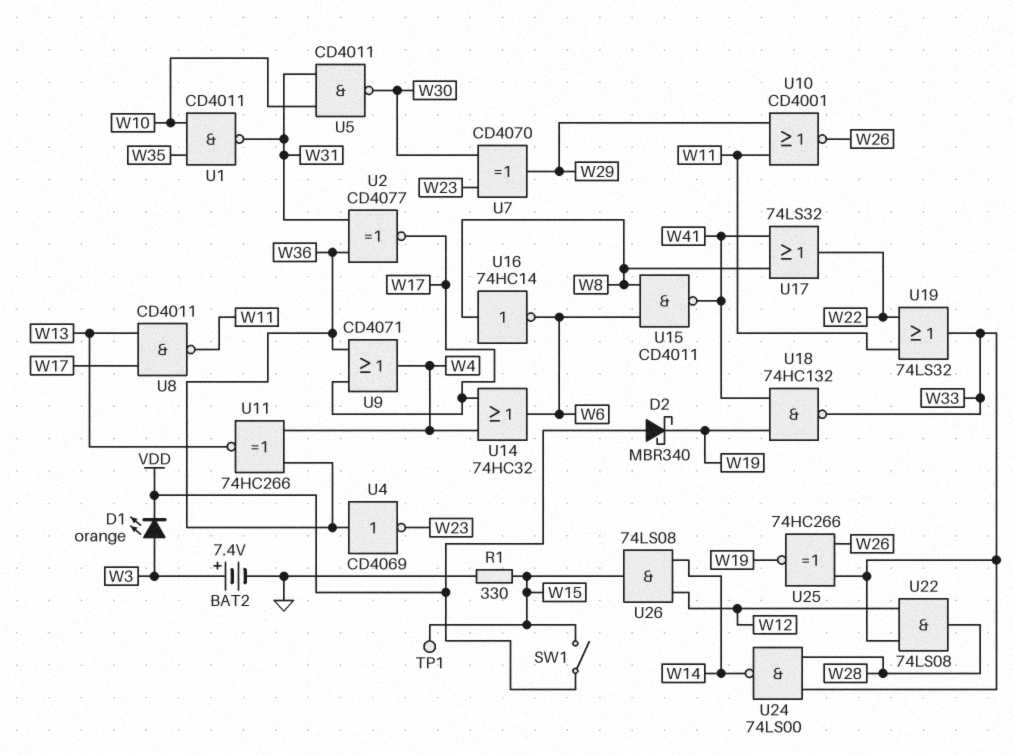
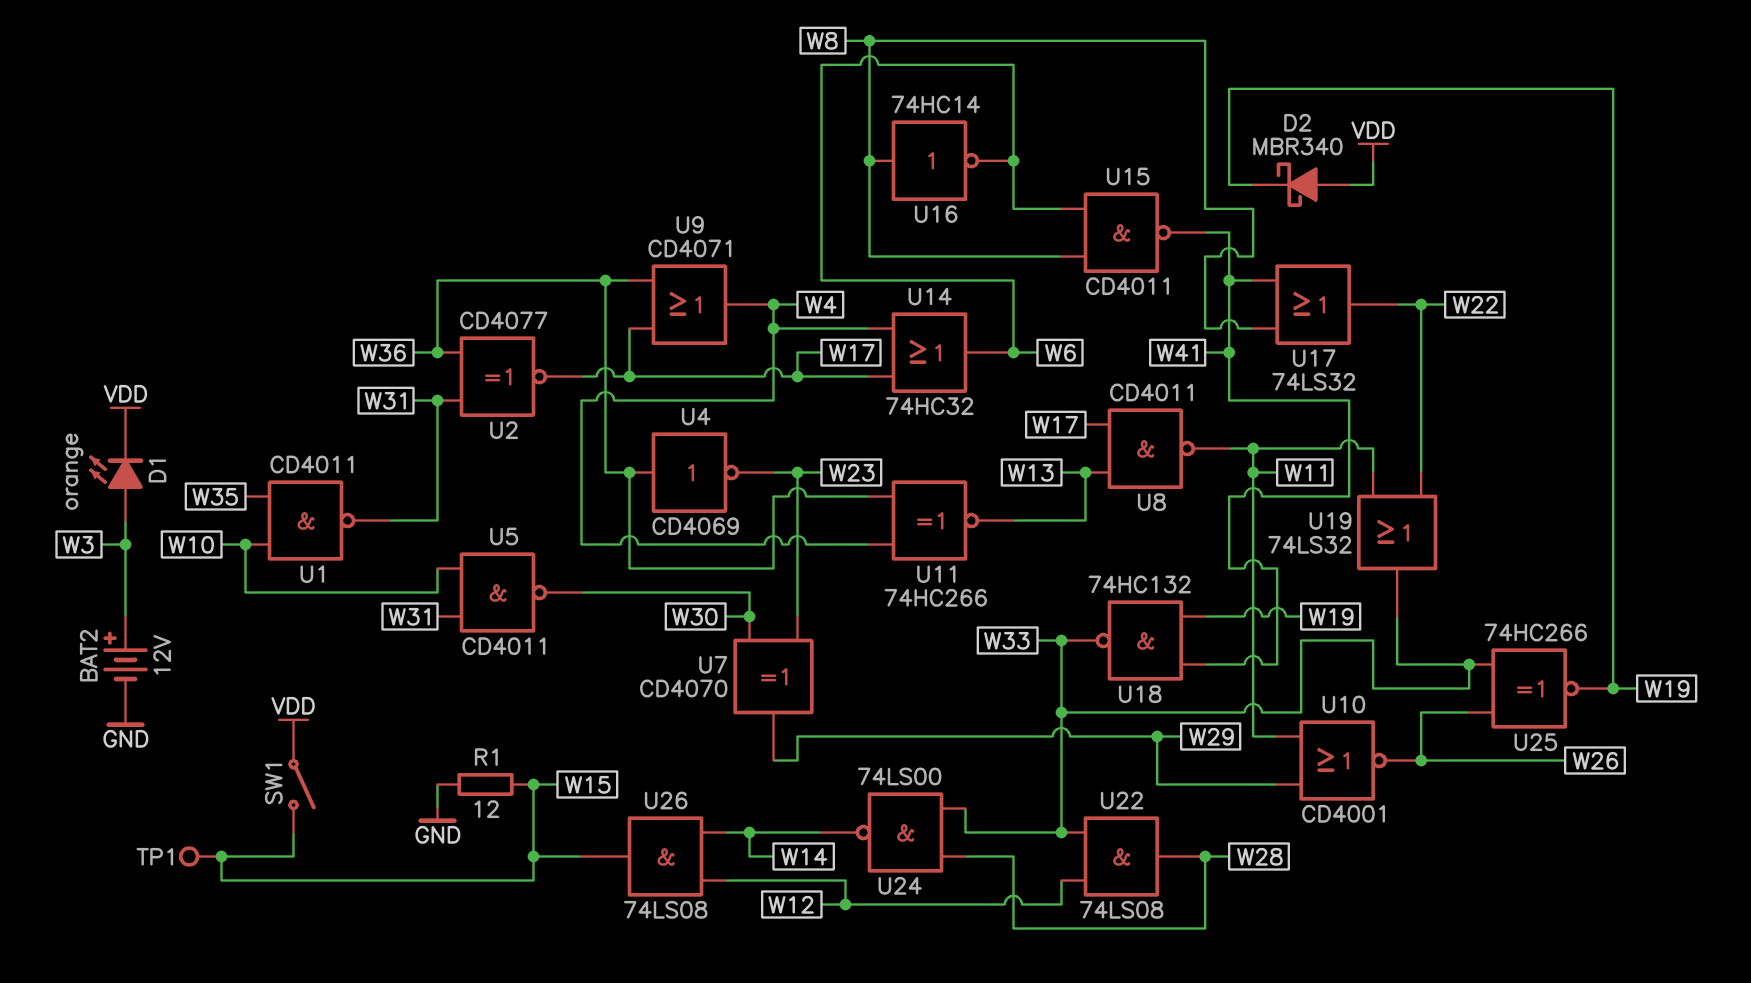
BAT2: 7.4V (plus W3, minus GND) -> 12V (plus W3, minus GND)
R1: 330 (GND, W15) -> 12 (GND, W15)

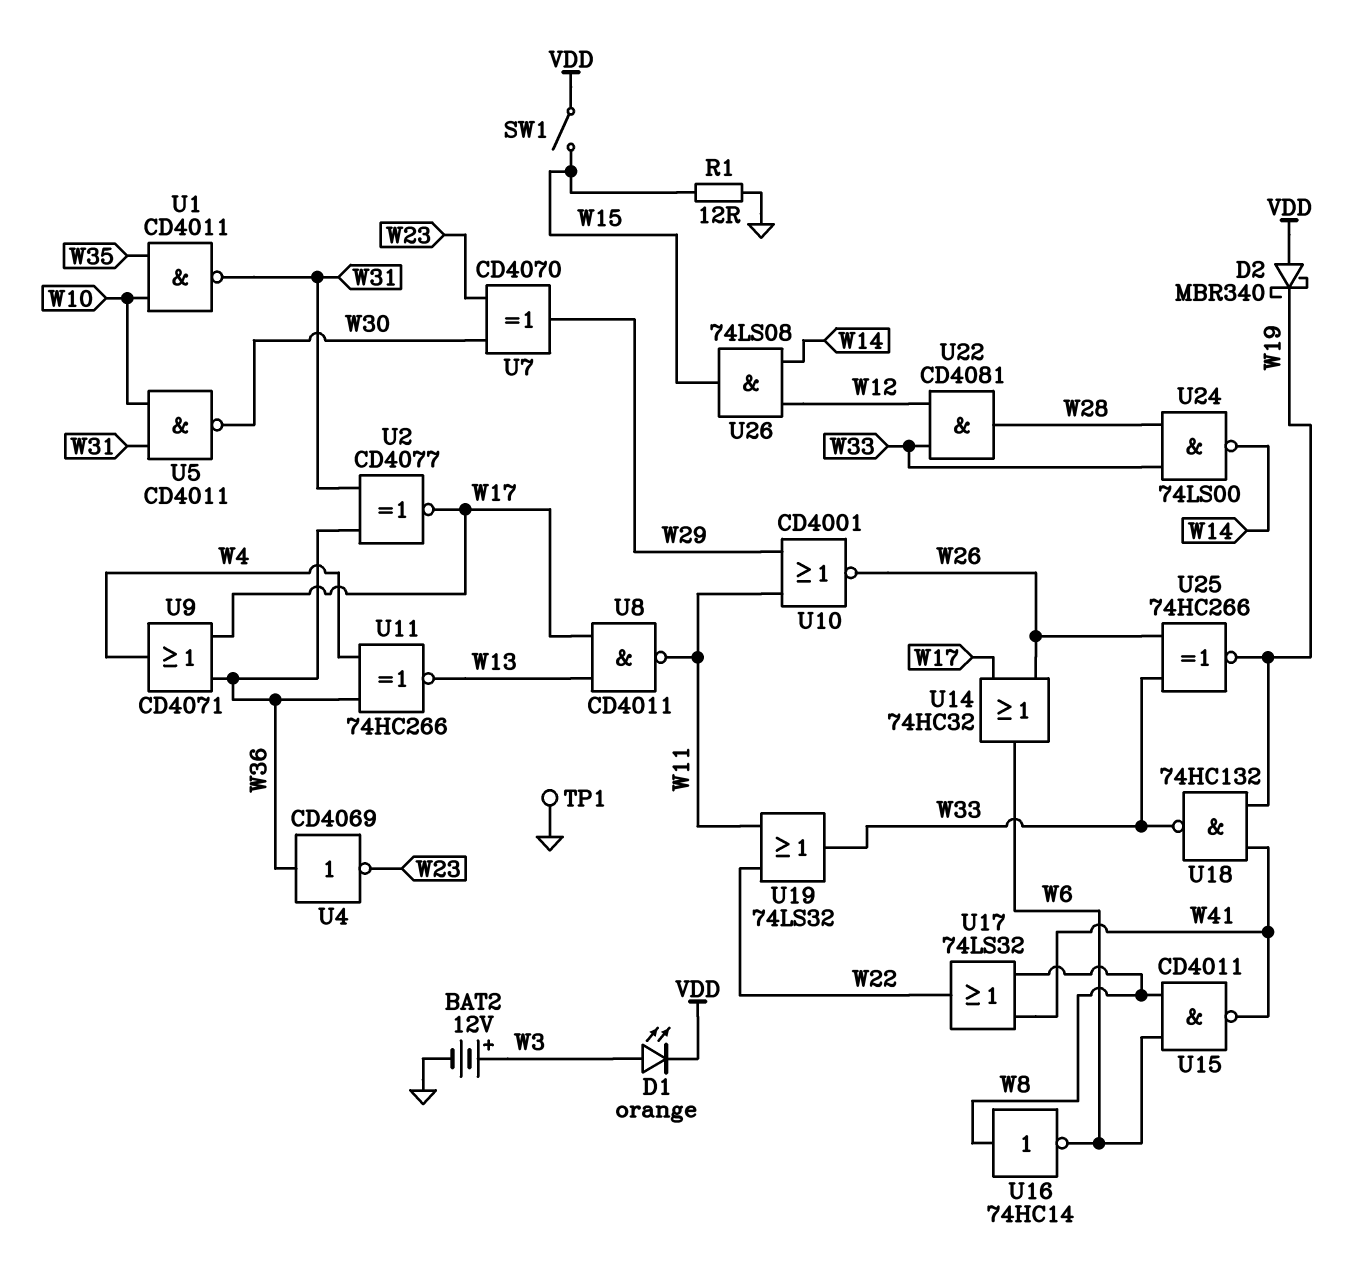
TP1: test point (W15) -> test point (GND)
U14: OR 74HC32 (in W4, in W17, out W6) -> OR 74HC32 (in W17, in W26, out W6)
U22: AND 74LS08 (in W12, in W33, out W28) -> AND CD4081 (in W12, in W33, out W28)

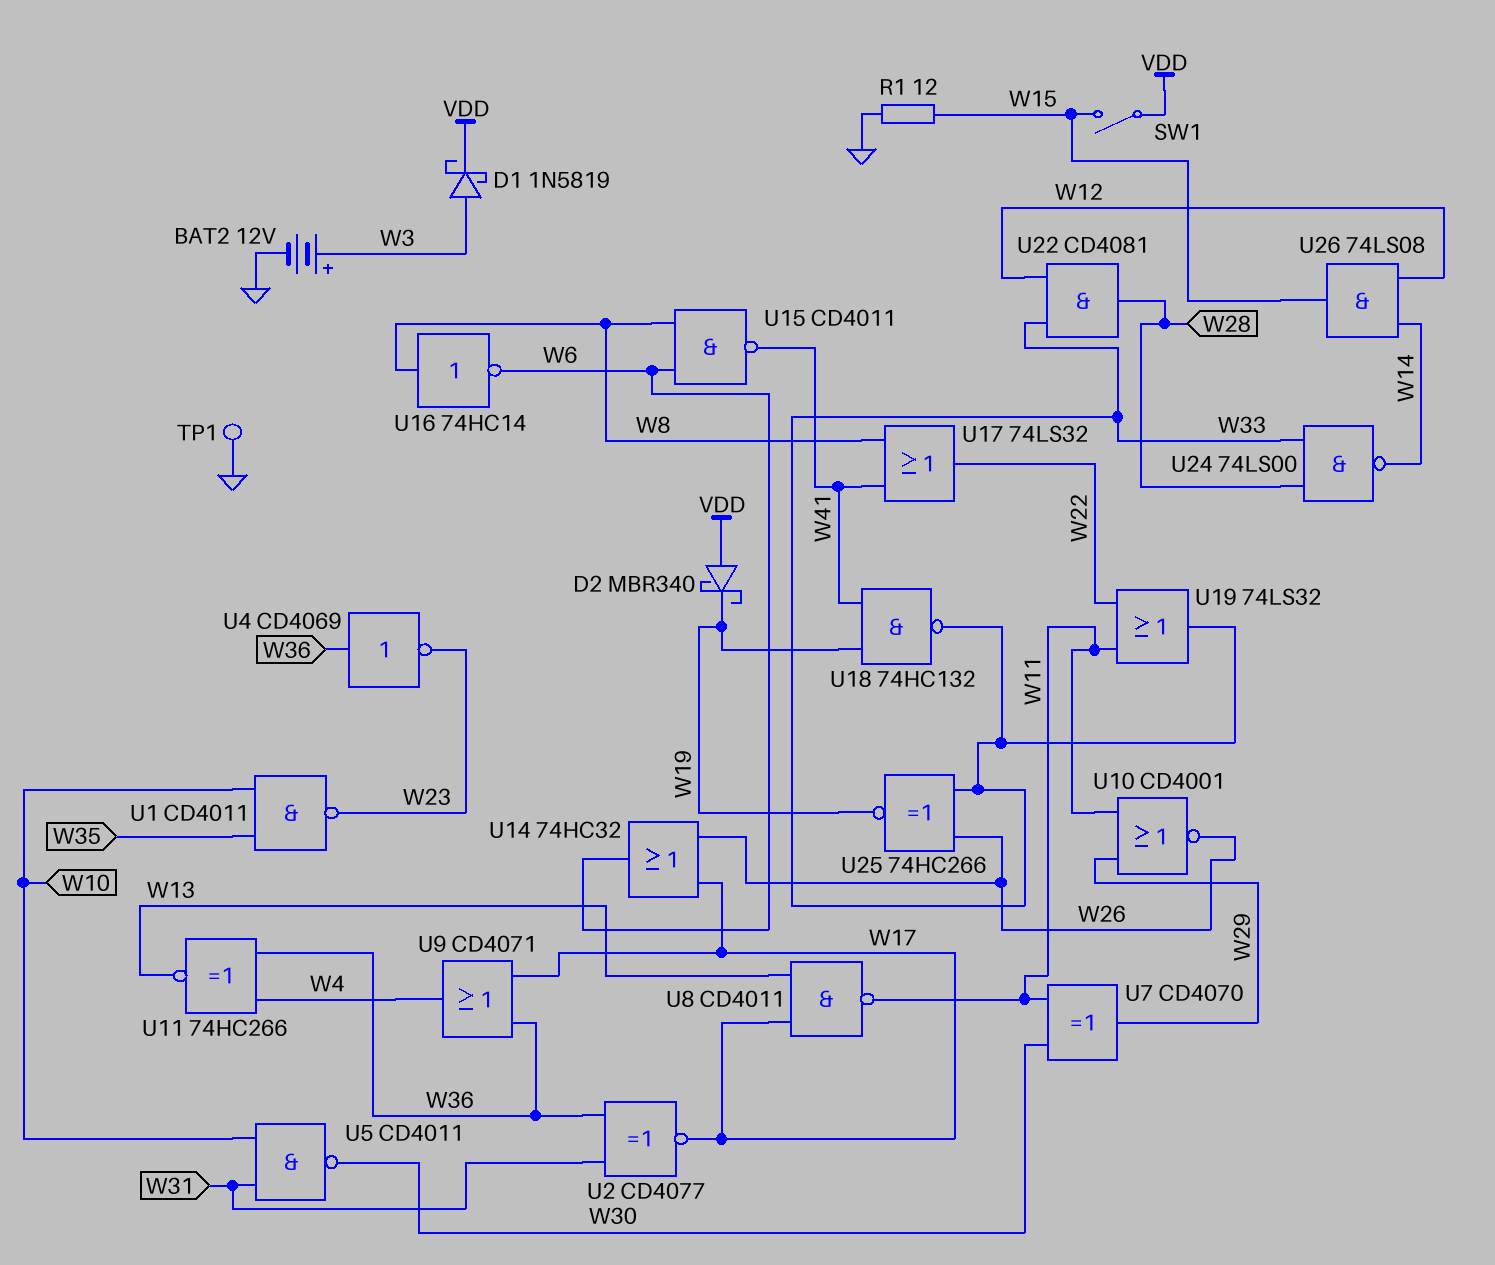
D1: LED orange (A W3, K VDD) -> schottky 1N5819 (A W3, K VDD)
U1: NAND CD4011 (in W10, in W35, out W31) -> NAND CD4011 (in W10, in W35, out W23)
U7: XOR CD4070 (in W23, in W30, out W29) -> XOR CD4070 (in W11, in W30, out W29)

